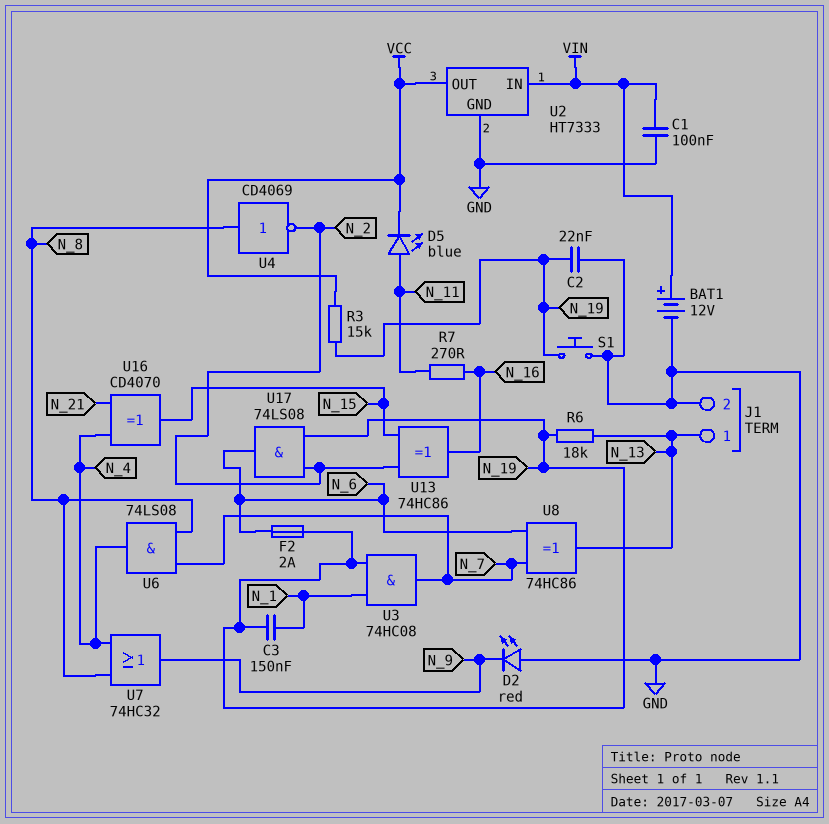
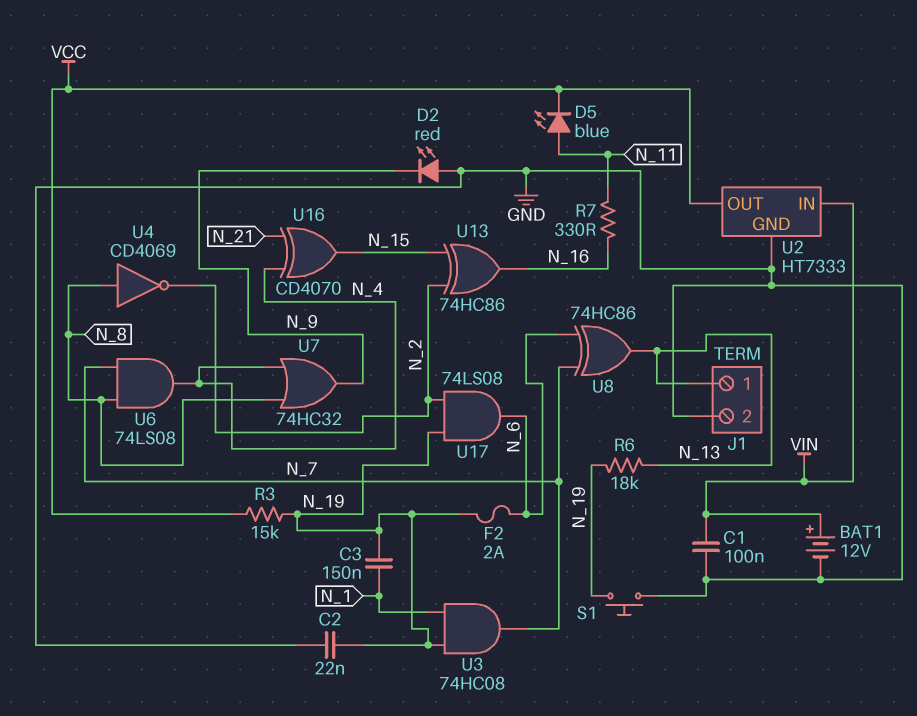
R7: 270 (N_11, N_16) -> 330 (N_11, N_16)

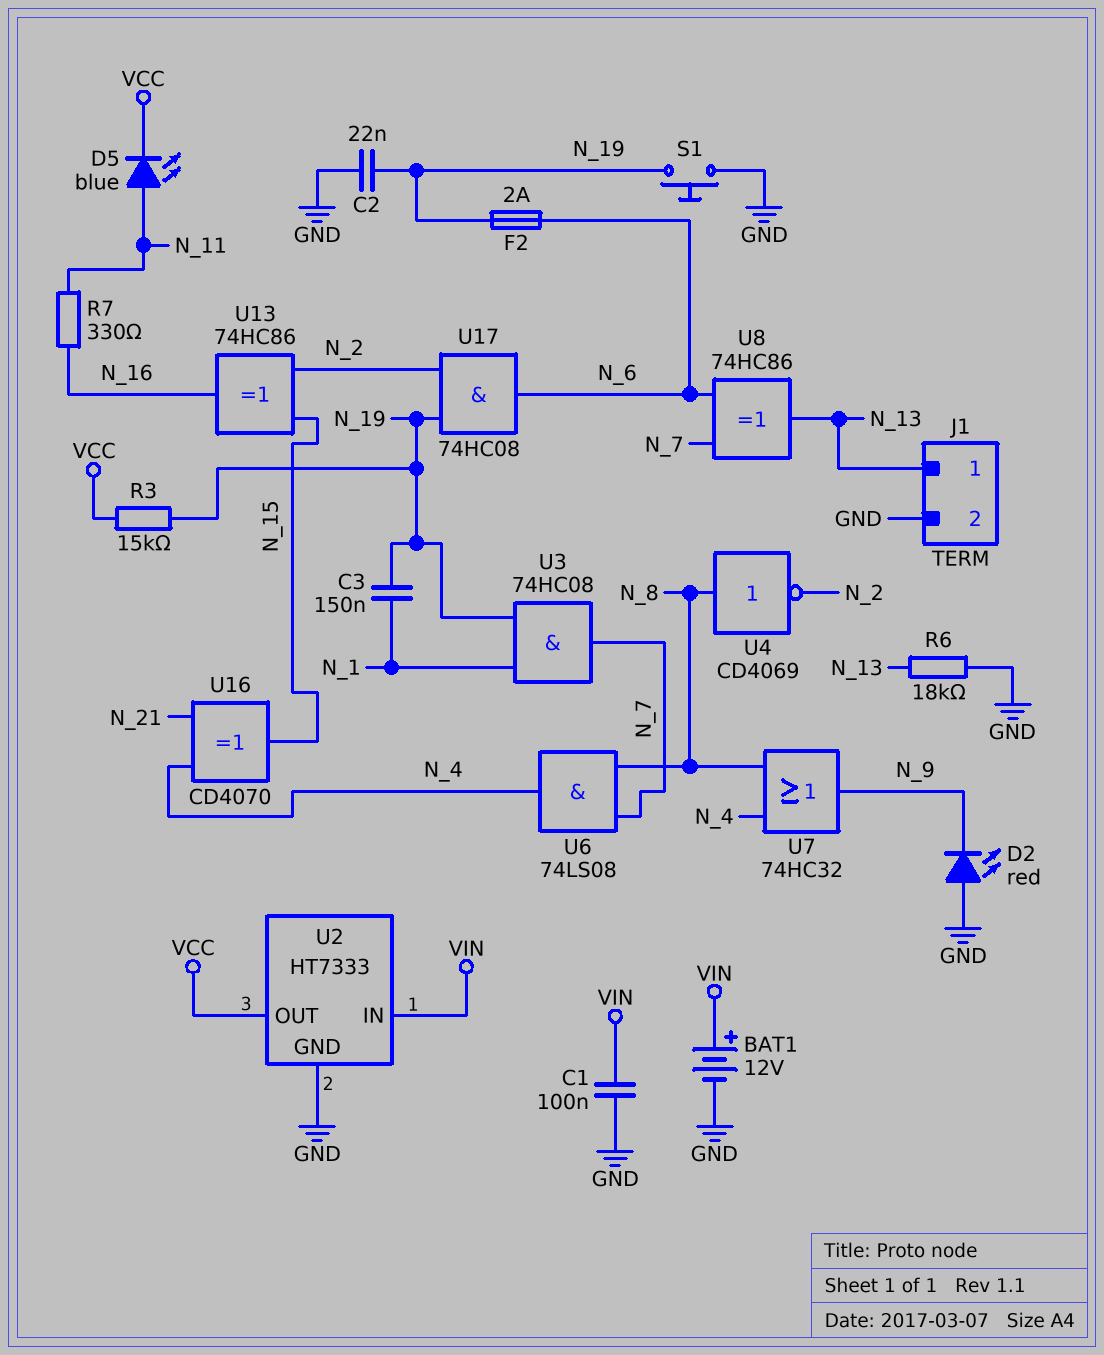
R6: 18k (N_13, N_19) -> 18k (GND, N_13)
U17: AND 74LS08 (in N_2, in N_19, out N_6) -> AND 74HC08 (in N_2, in N_19, out N_6)

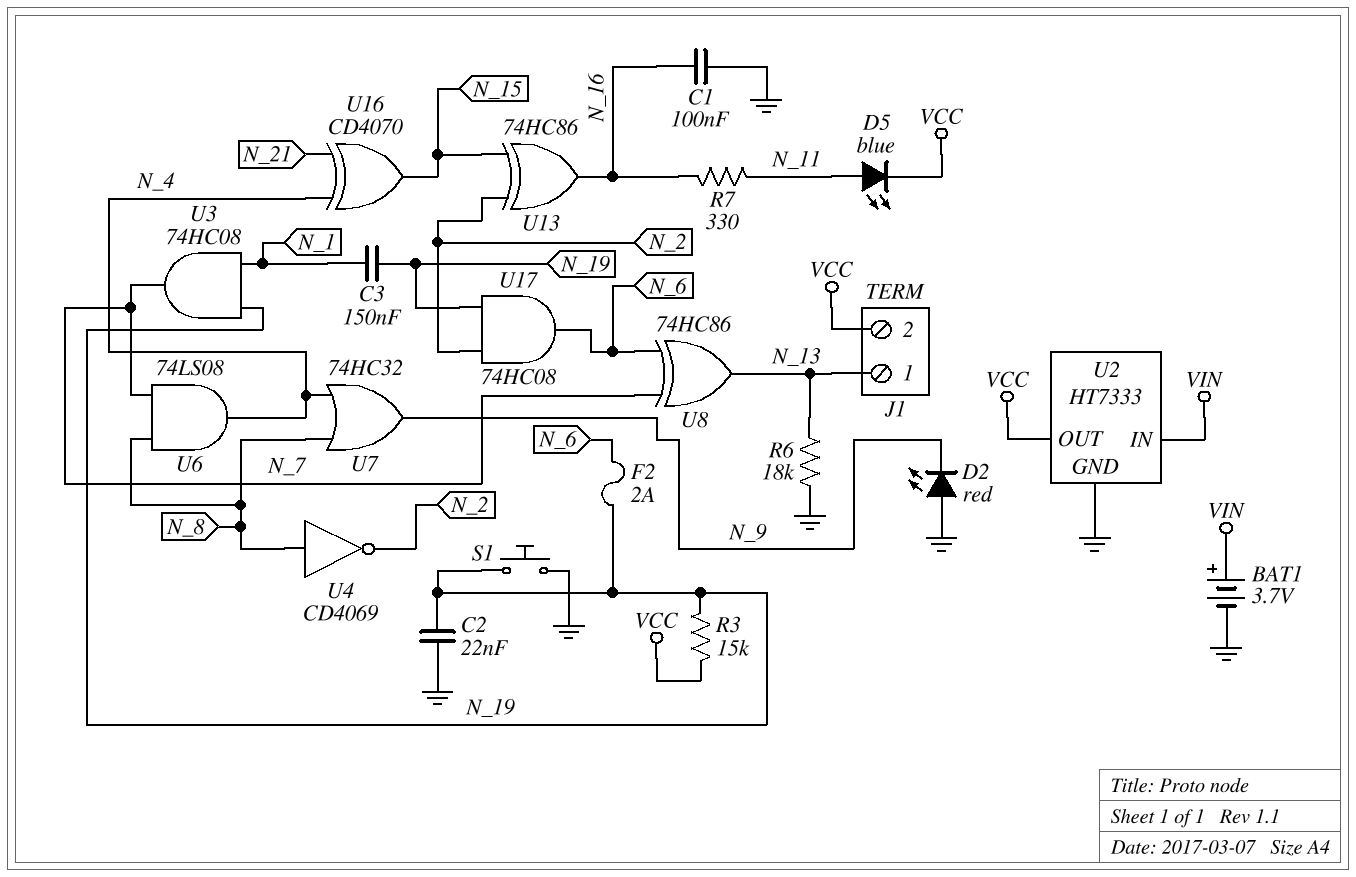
BAT1: 12V (plus VIN, minus GND) -> 3.7V (plus VIN, minus GND)
C1: 100nF (GND, VIN) -> 100nF (GND, N_16)
J1 pin 2: GND -> VCC

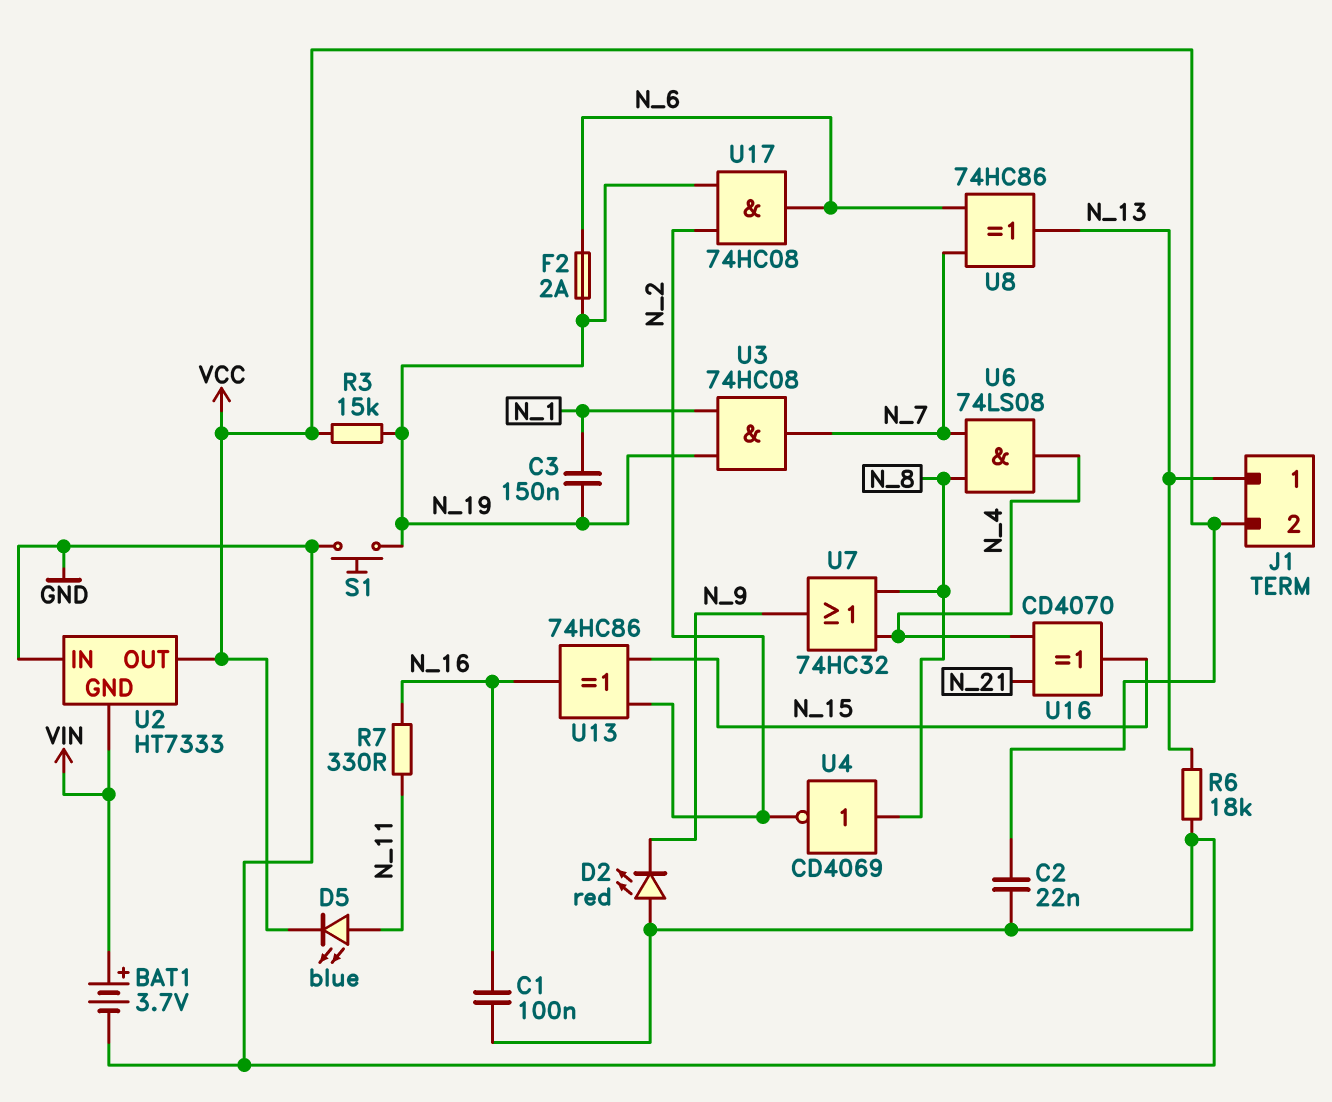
C2: 22nF (GND, N_19) -> 22nF (GND, VCC)
U2 pin GND: GND -> VIN
U2 pin IN: VIN -> GND

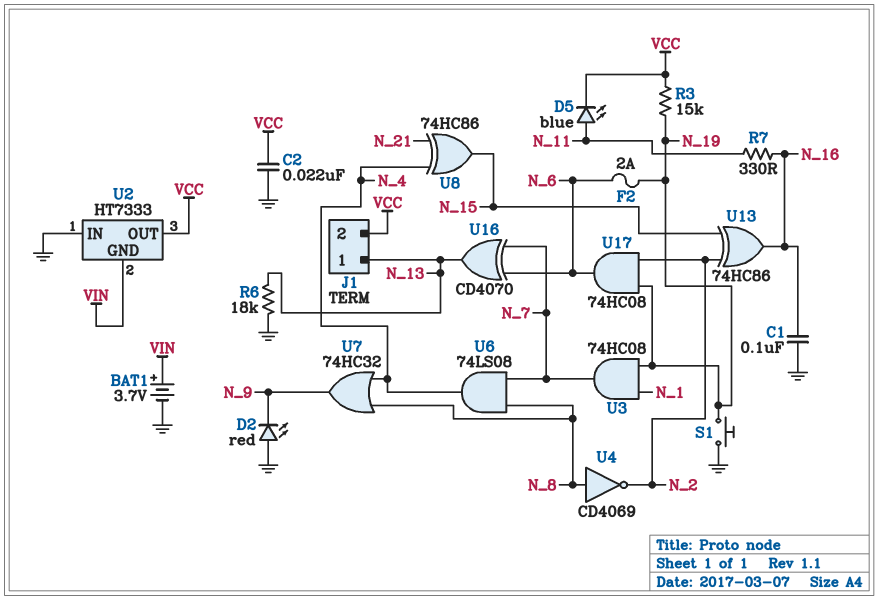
C3: 150nF (N_1, N_19) -> none
U8: XOR 74HC86 (in N_6, in N_7, out N_13) -> XOR 74HC86 (in N_4, in N_21, out N_15)
U16: XOR CD4070 (in N_4, in N_21, out N_15) -> XOR CD4070 (in N_6, in N_7, out N_13)

